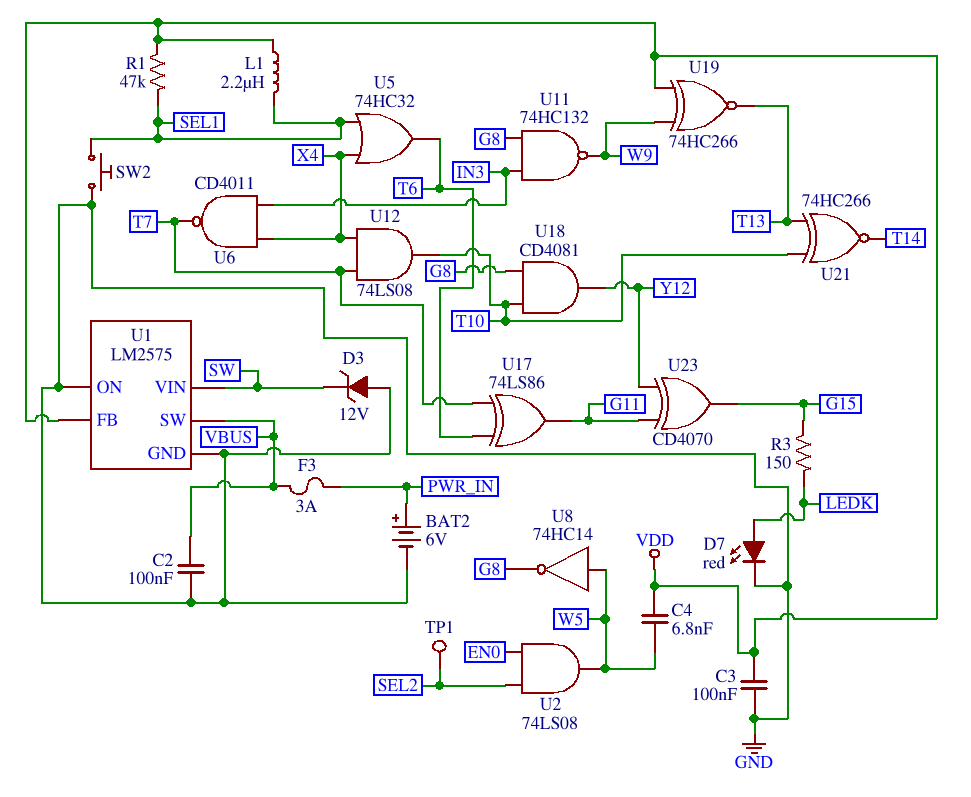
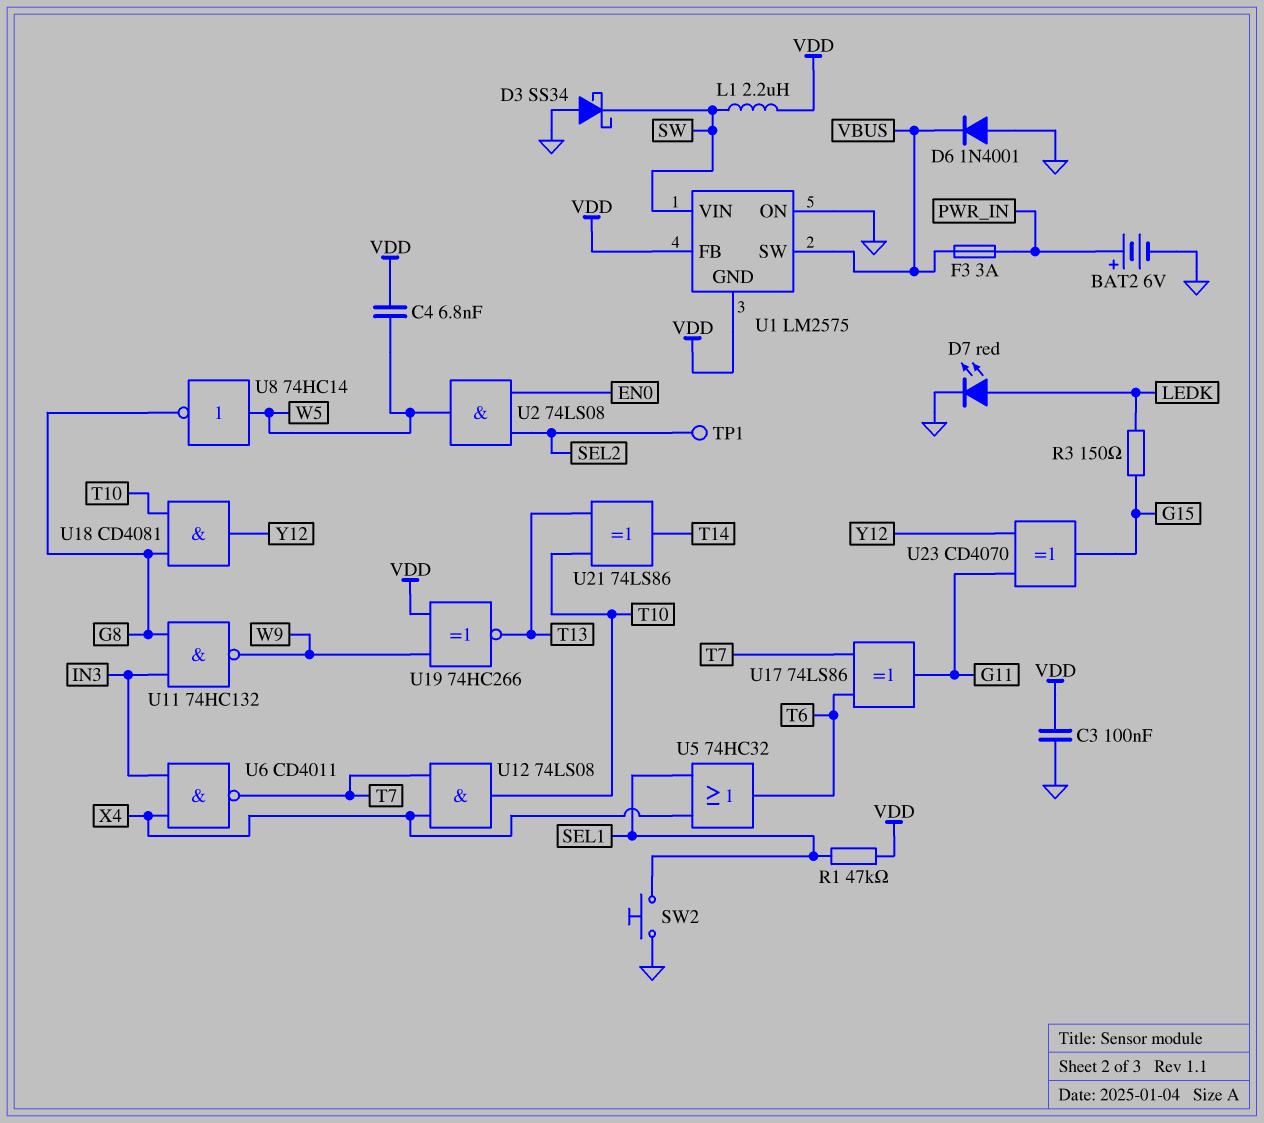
C2: 100nF (GND, VBUS) -> none
D3: zener 12V (A GND, K SW) -> schottky SS34 (A GND, K SW)
D6: none -> diode 1N4001 (A GND, K VBUS)
L1: 2.2uH (SEL1, VDD) -> 2.2uH (SW, VDD)
U1 pin GND: GND -> VDD
U21: XNOR 74HC266 (in T10, in T13, out T14) -> XOR 74LS86 (in T10, in T13, out T14)

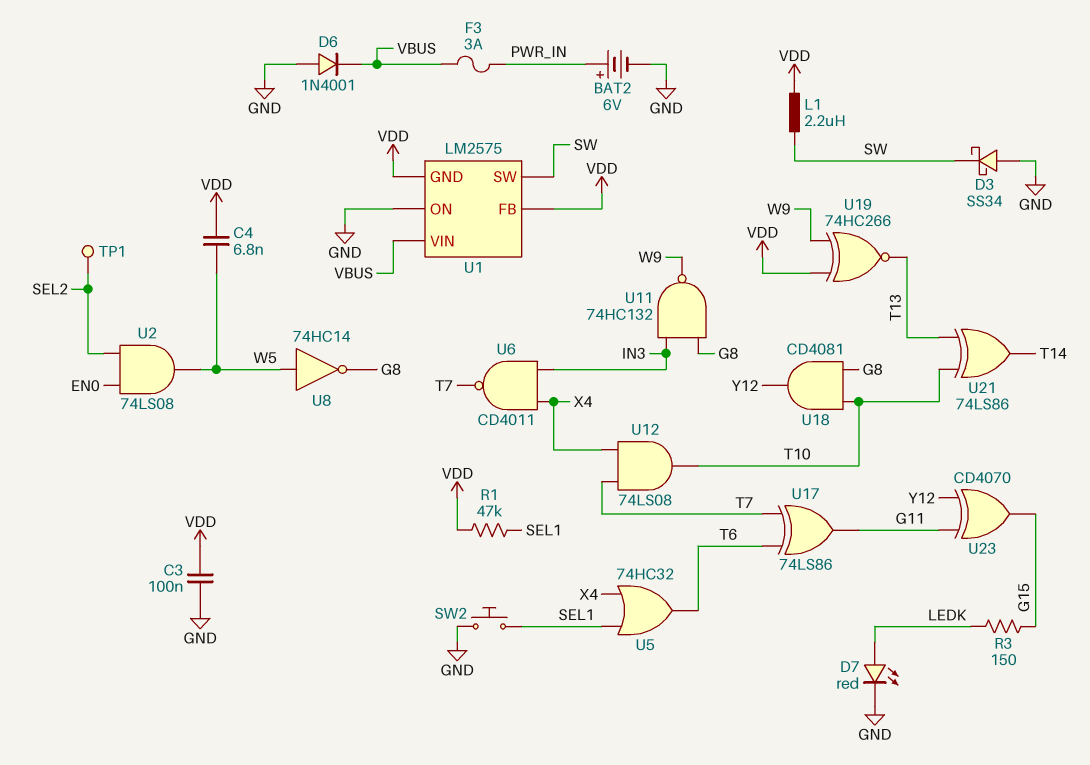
U1 pin SW: VBUS -> SW
U1 pin VIN: SW -> VBUS

